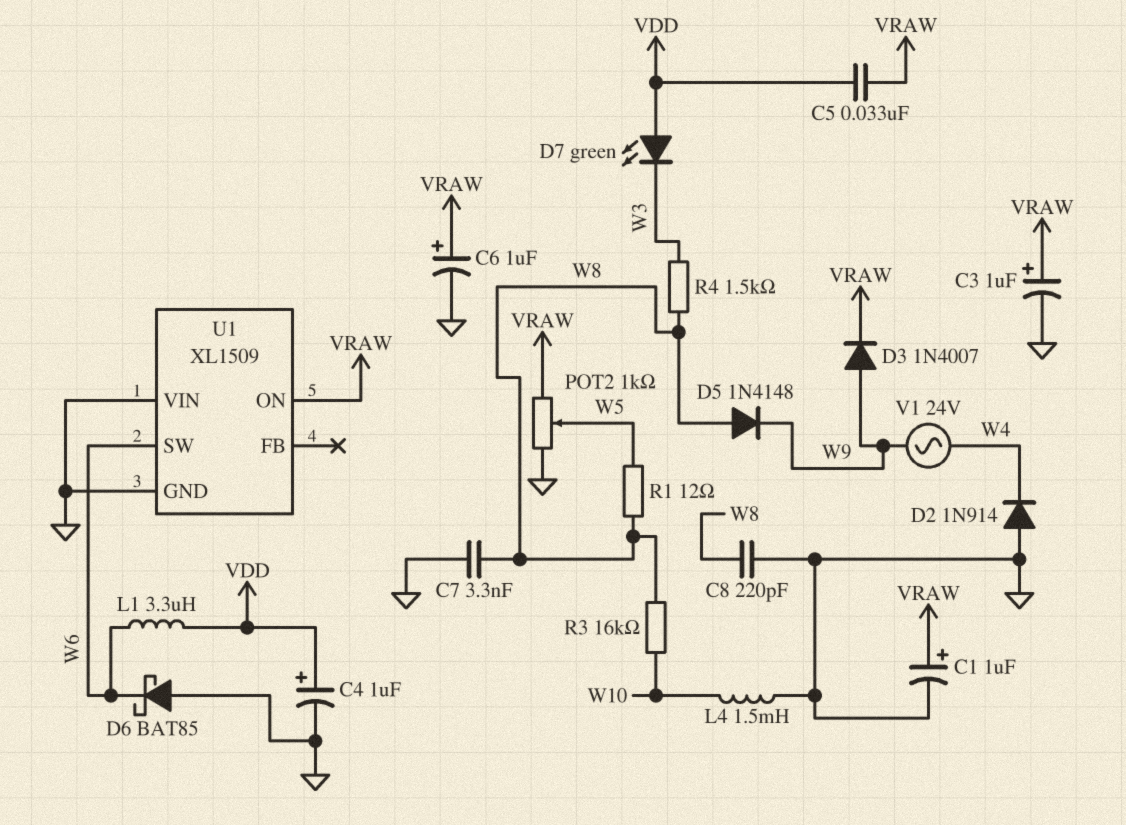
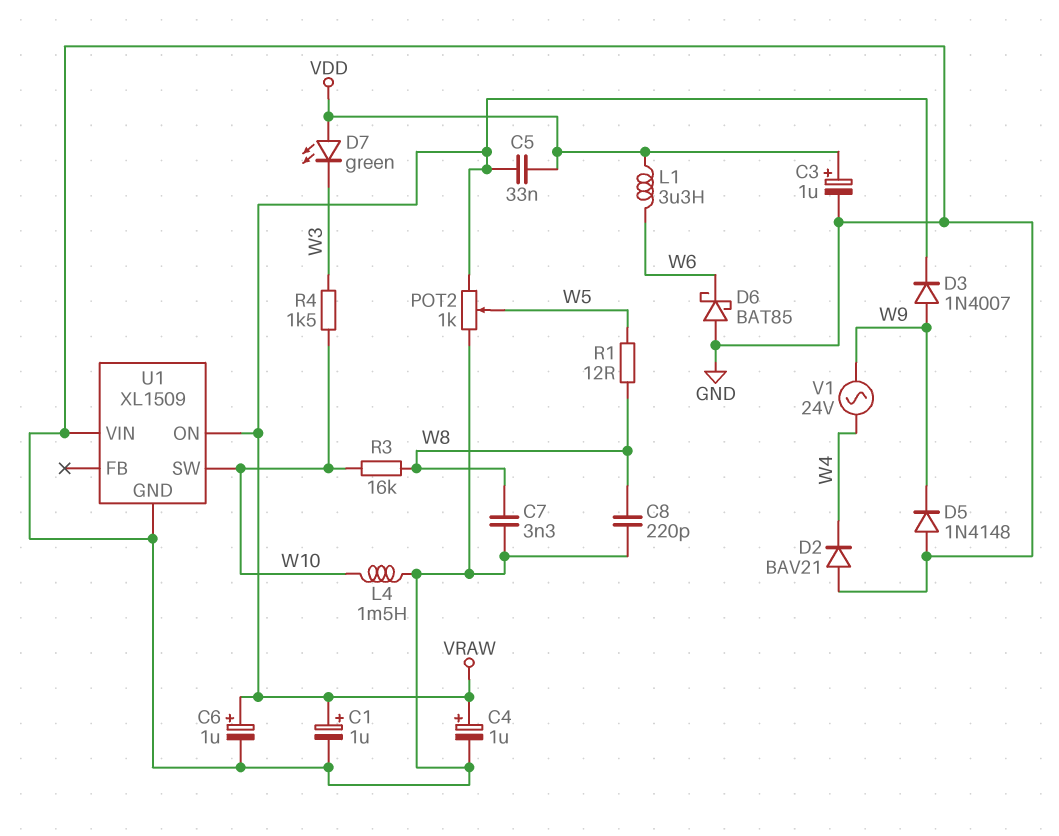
C3: 1uF (plus VRAW, minus GND) -> 1uF (plus VDD, minus GND)
C4: 1uF (plus VDD, minus GND) -> 1uF (plus VRAW, minus GND)
D2: diode 1N914 (A GND, K W4) -> diode BAV21 (A GND, K W4)
D5: diode 1N4148 (A W8, K W9) -> diode 1N4148 (A GND, K W9)
R4: 1.5k (W3, W8) -> 1.5k (W3, W10)
U1 pin SW: W6 -> W10

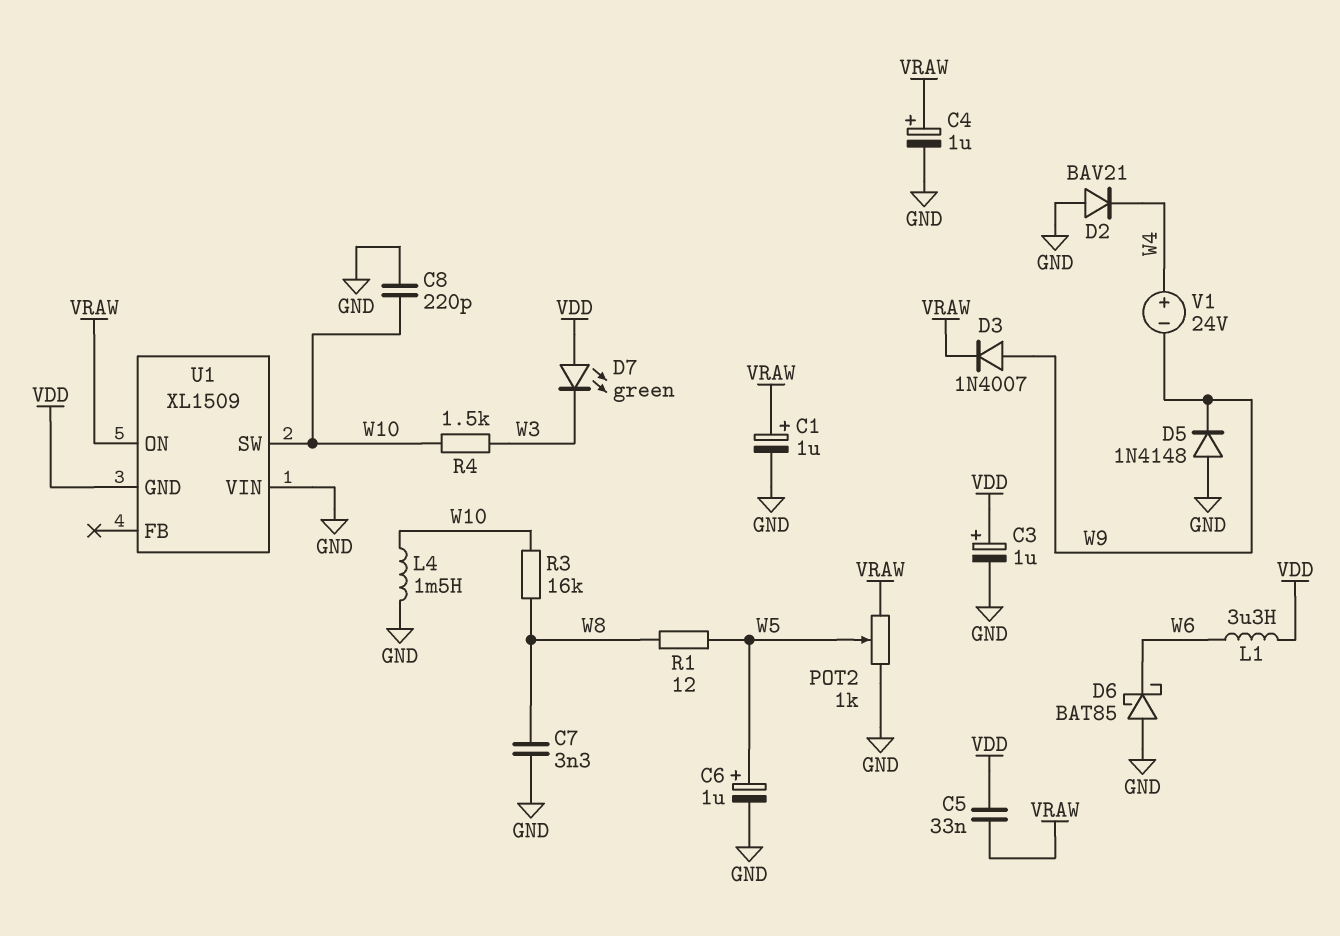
C6: 1uF (plus VRAW, minus GND) -> 1uF (plus W5, minus GND)
C8: 220pF (GND, W8) -> 220pF (GND, W10)
U1 pin GND: GND -> VDD
V1: AC 24V (W4, W9) -> 24V (plus W4, minus W9)

